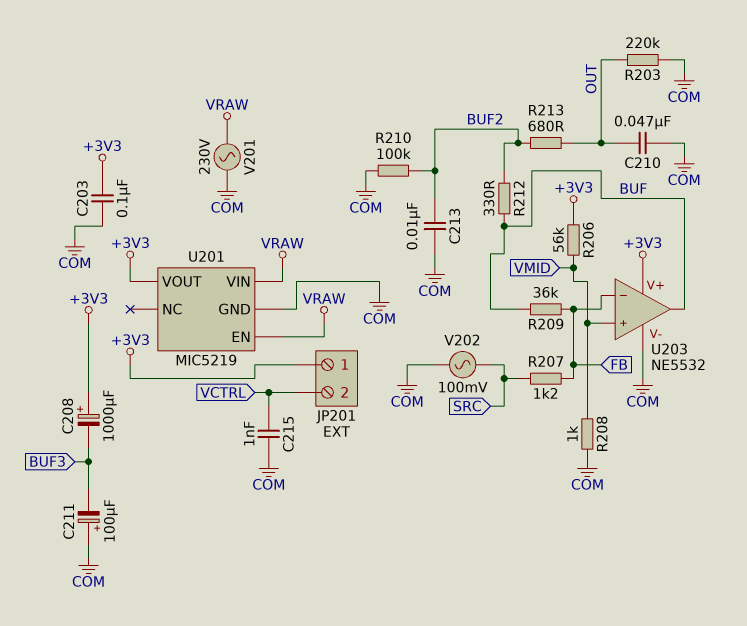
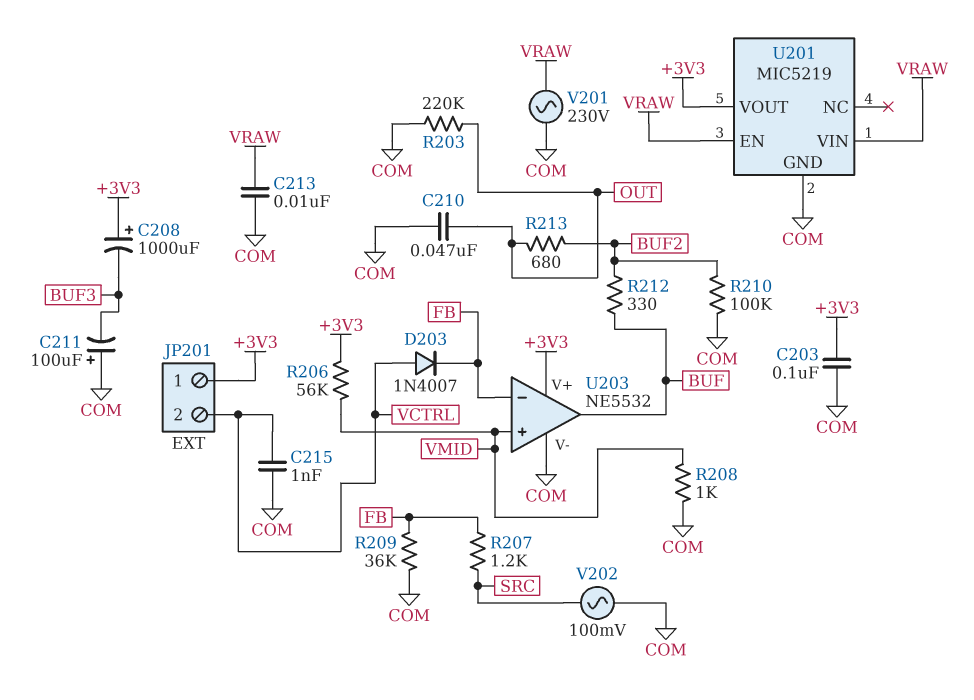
C213: 10nF (BUF2, COM) -> 10nF (COM, VRAW)
D203: none -> diode 1N4007 (A VCTRL, K FB)
R209: 36k (BUF, FB) -> 36k (COM, FB)

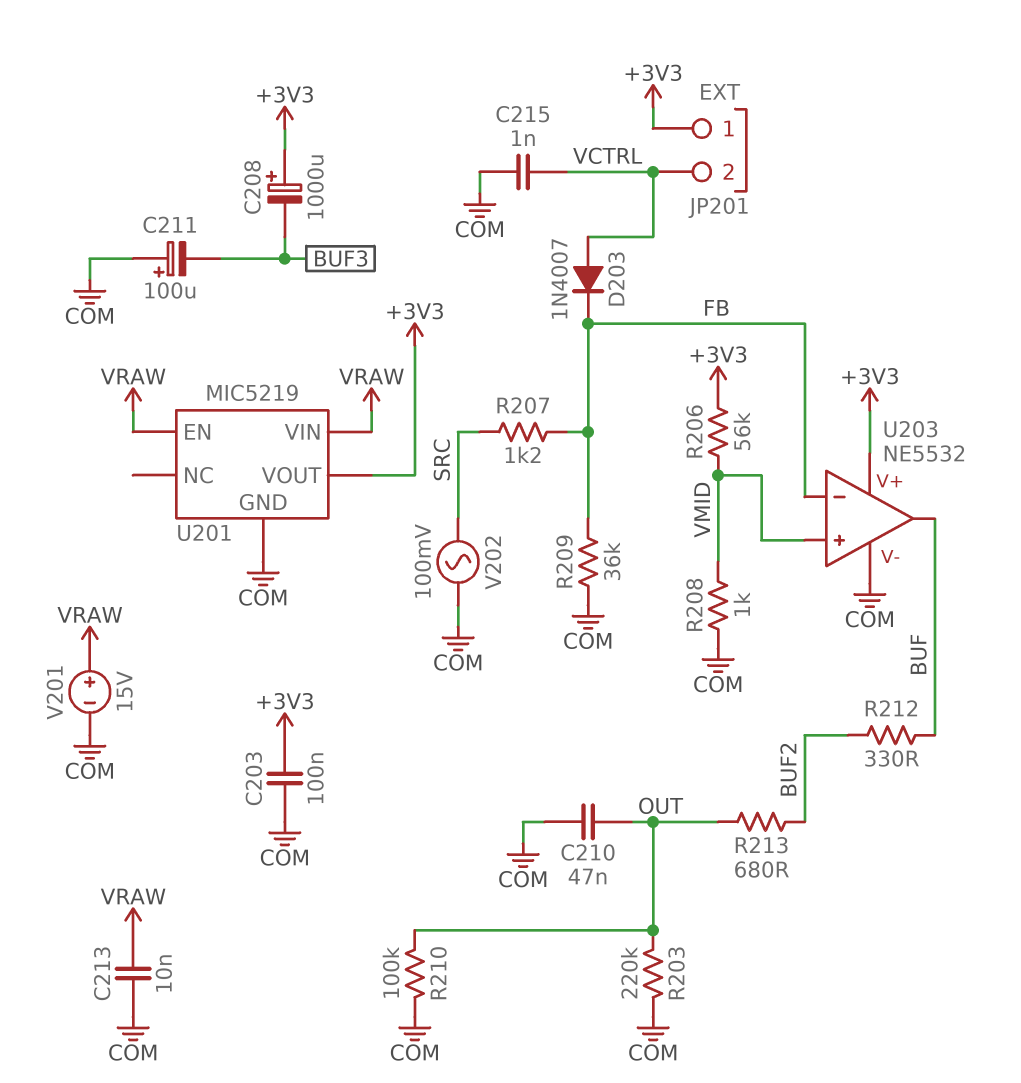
R210: 100k (BUF2, COM) -> 100k (COM, OUT)
V201: AC 230V (COM, VRAW) -> 15V (plus VRAW, minus COM)

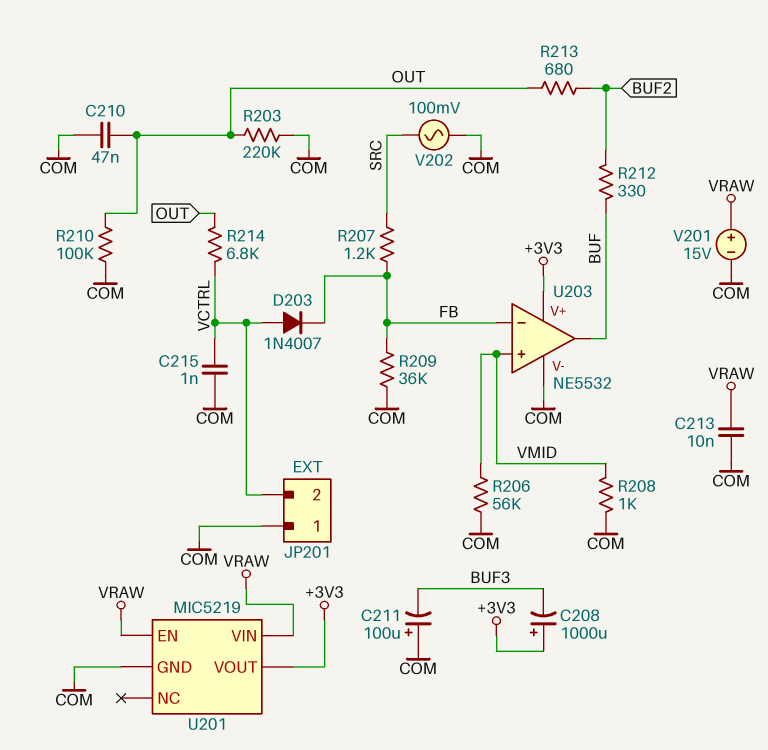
C203: 100nF (+3V3, COM) -> none
JP201 pin 1: +3V3 -> COM
R206: 56k (+3V3, VMID) -> 56k (COM, VMID)
R214: none -> 6.8k (OUT, VCTRL)

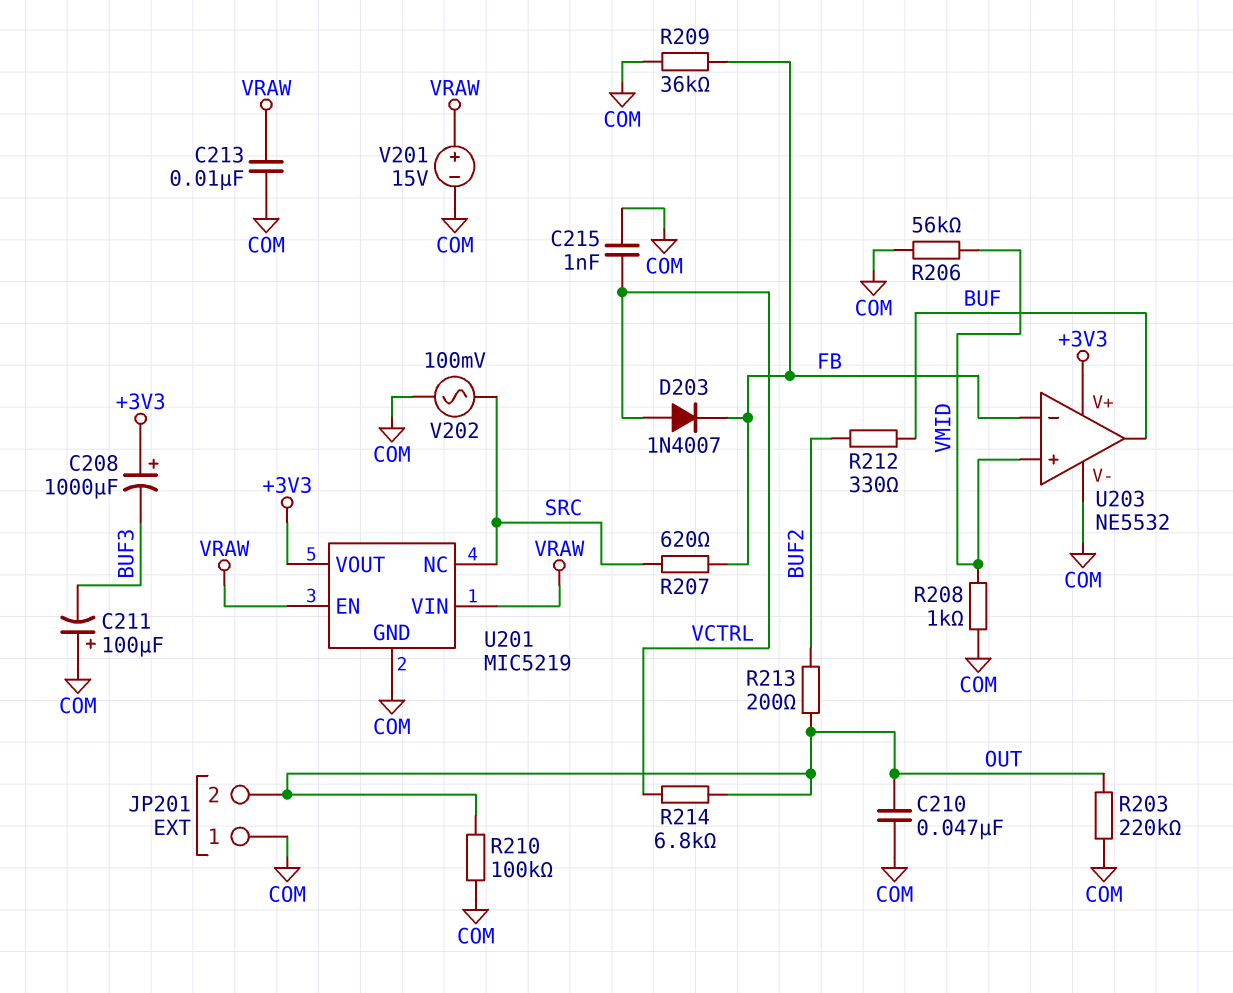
JP201 pin 2: VCTRL -> OUT
R207: 1.2k (FB, SRC) -> 620 (FB, SRC)
R213: 680 (BUF2, OUT) -> 200 (BUF2, OUT)
U201 pin NC: none -> SRC

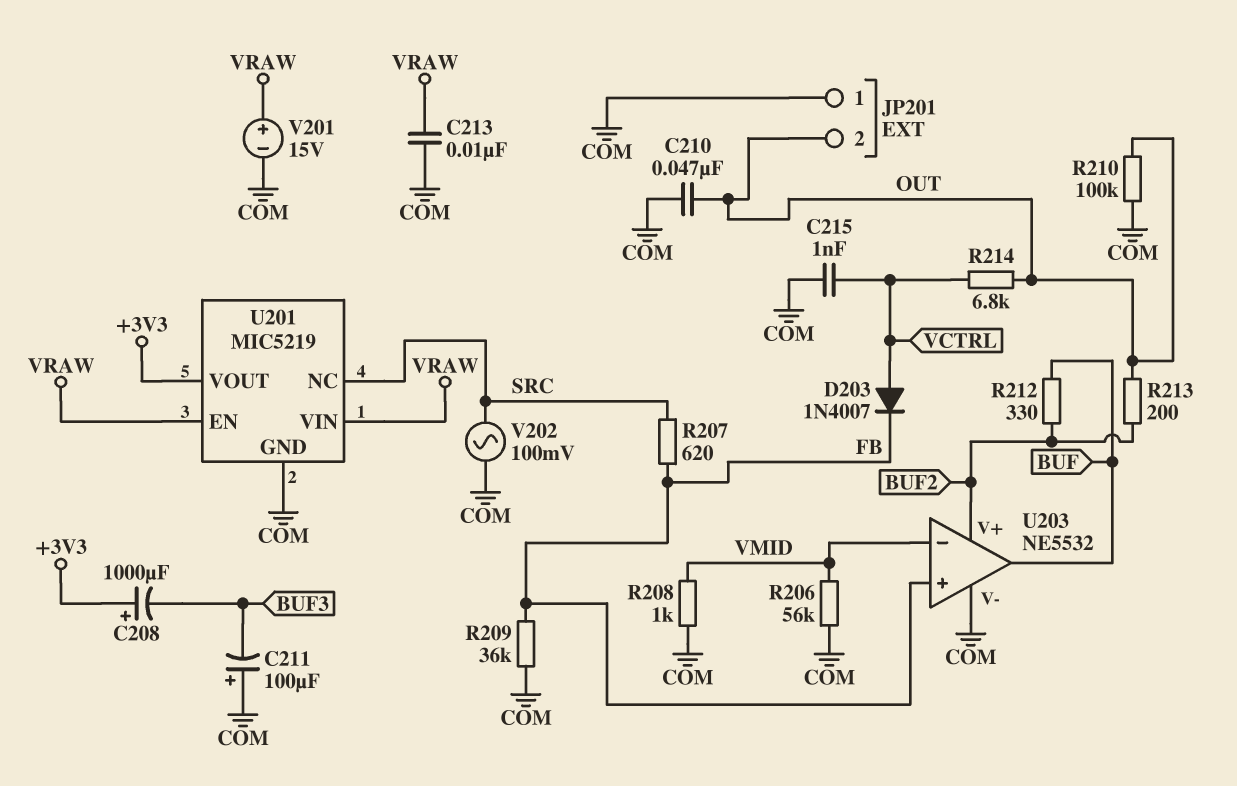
R203: 220k (COM, OUT) -> none
U203 pin V+: +3V3 -> BUF2
U203 pin in+: VMID -> FB
U203 pin in-: FB -> VMID

